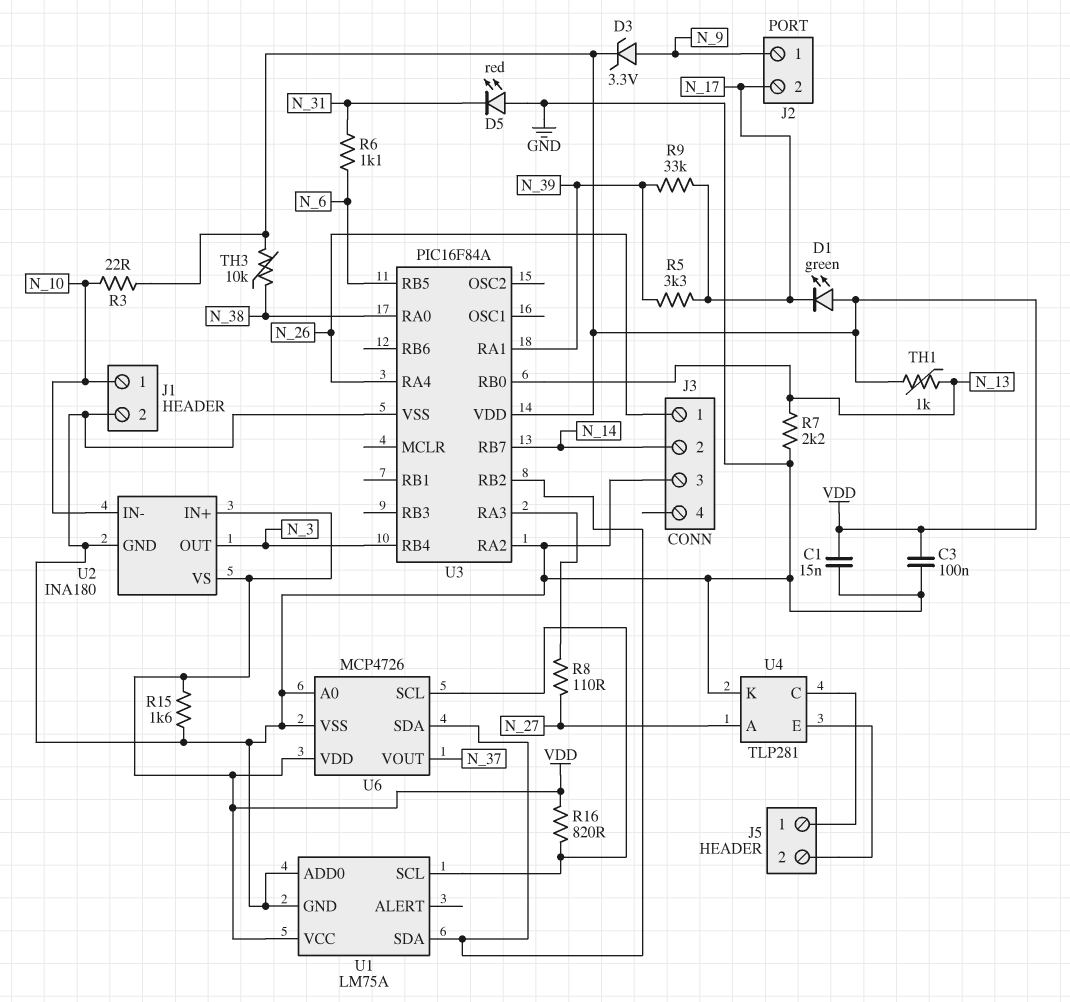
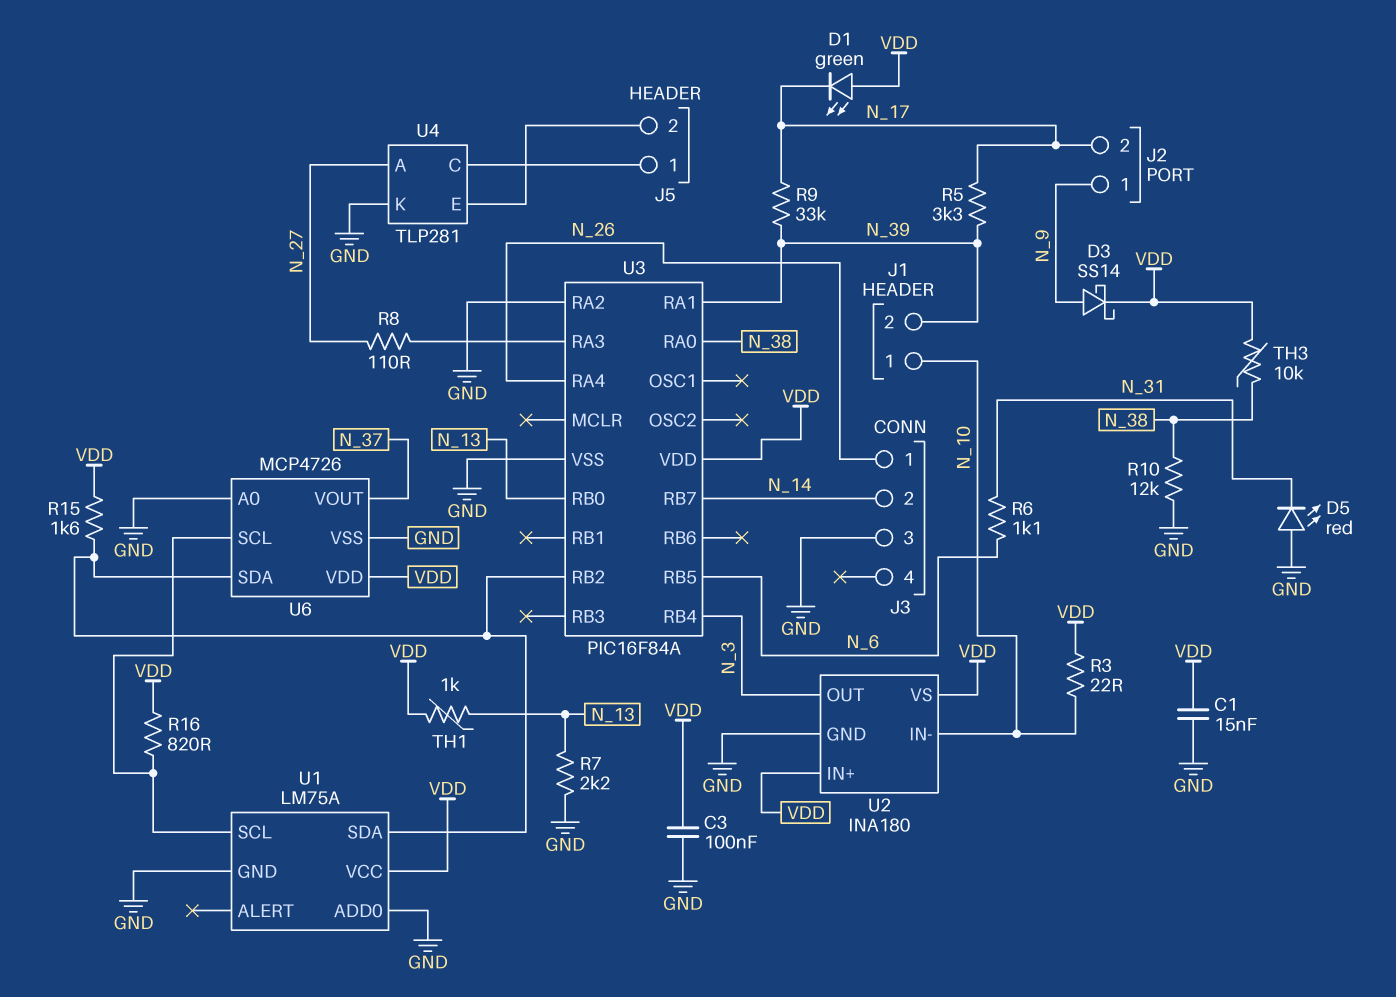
D3: zener 3.3V (A N_9, K VDD) -> schottky SS14 (A N_9, K VDD)
J1 pin 2: GND -> N_39
R10: none -> 12k (GND, N_38)
R15: 1.6k (GND, VDD) -> 1.6k (U1/SDA, VDD)

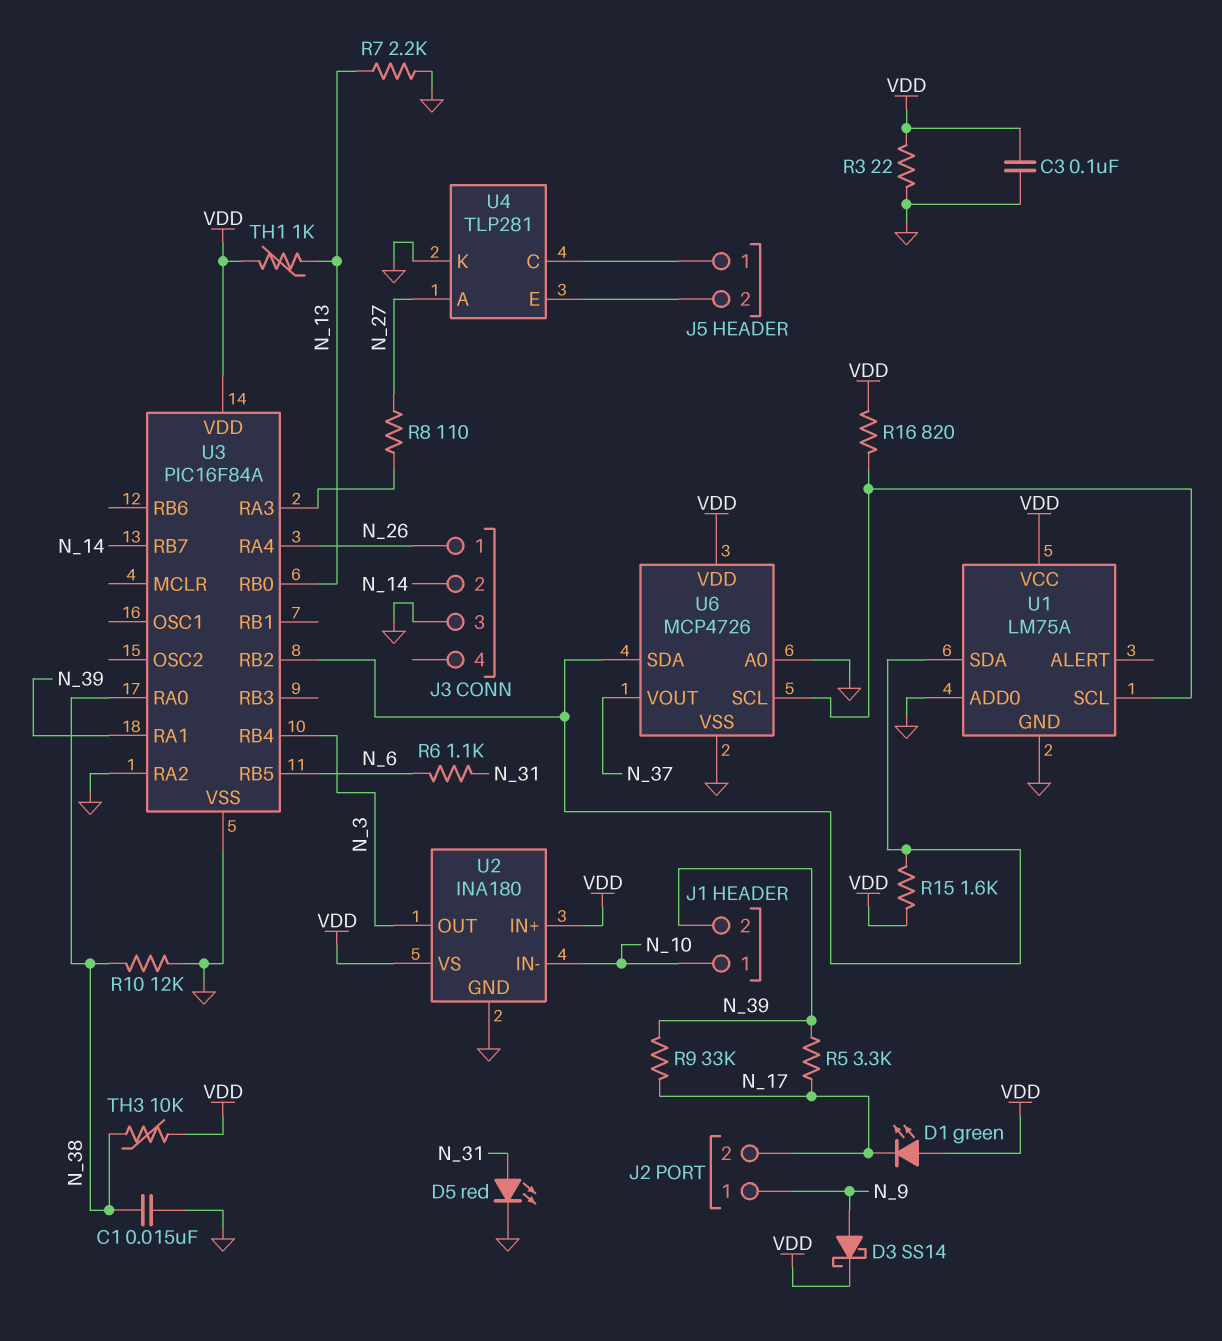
C1: 15nF (GND, VDD) -> 15nF (GND, N_38)
D5: LED red (A GND, K N_31) -> LED red (A N_31, K GND)
R3: 22 (N_10, VDD) -> 22 (GND, VDD)

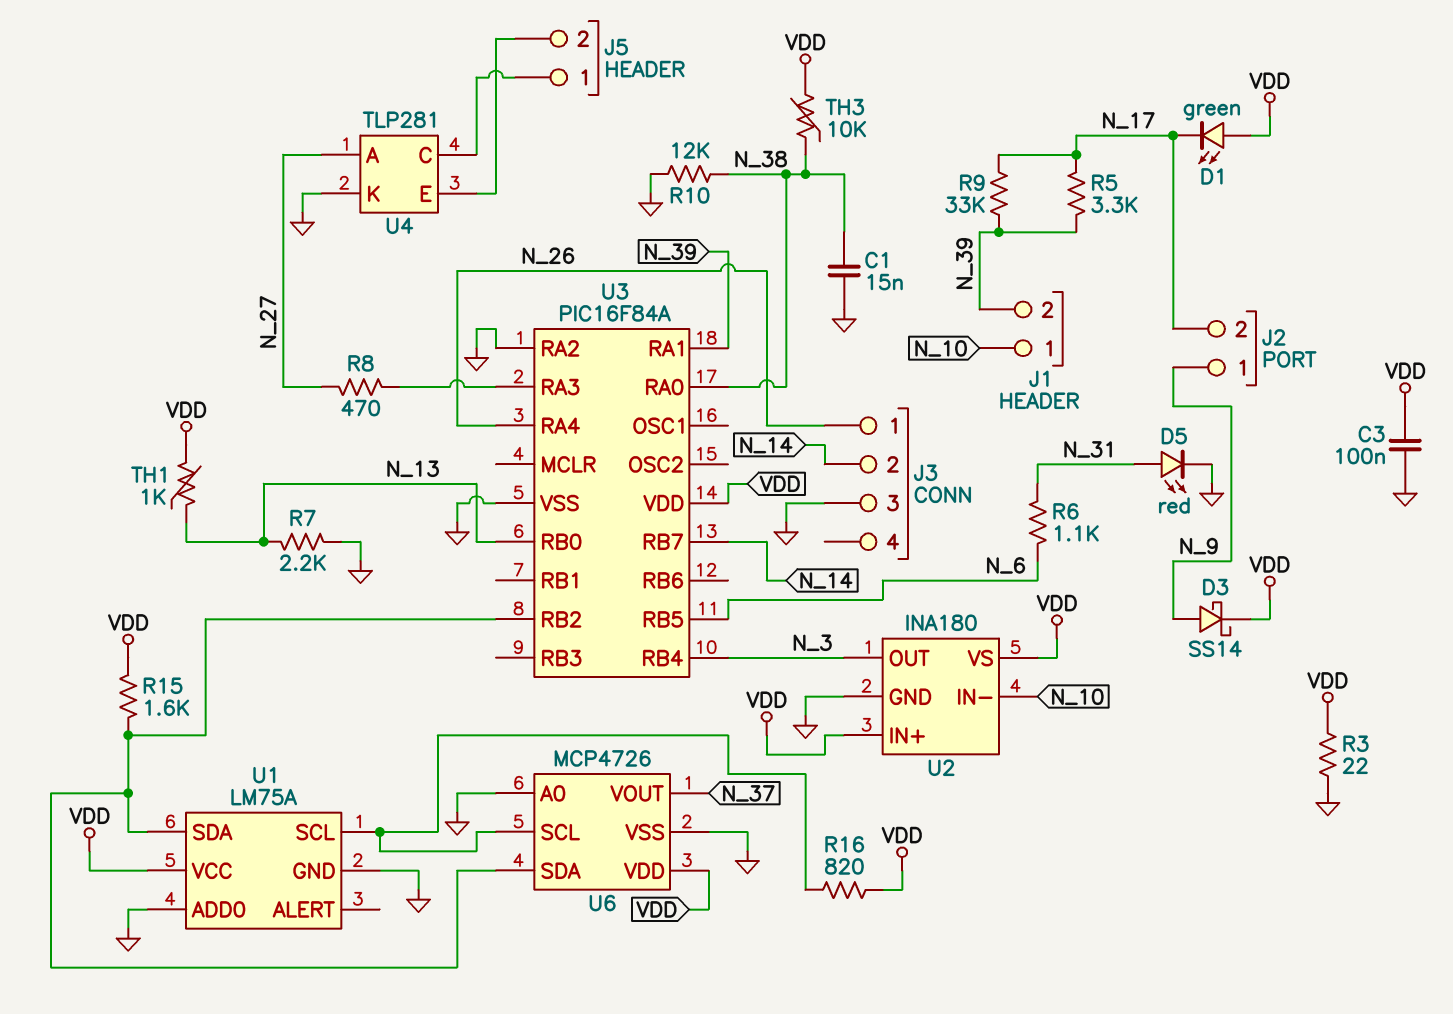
R8: 110 (N_27, U3/RA3) -> 470 (N_27, U3/RA3)

